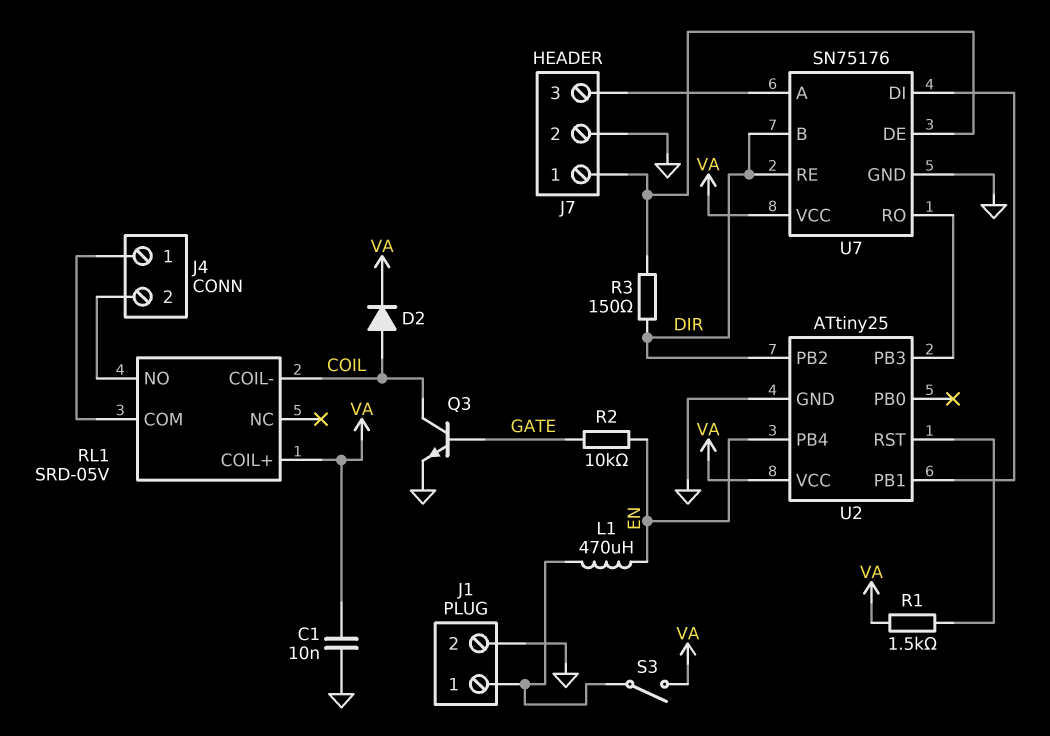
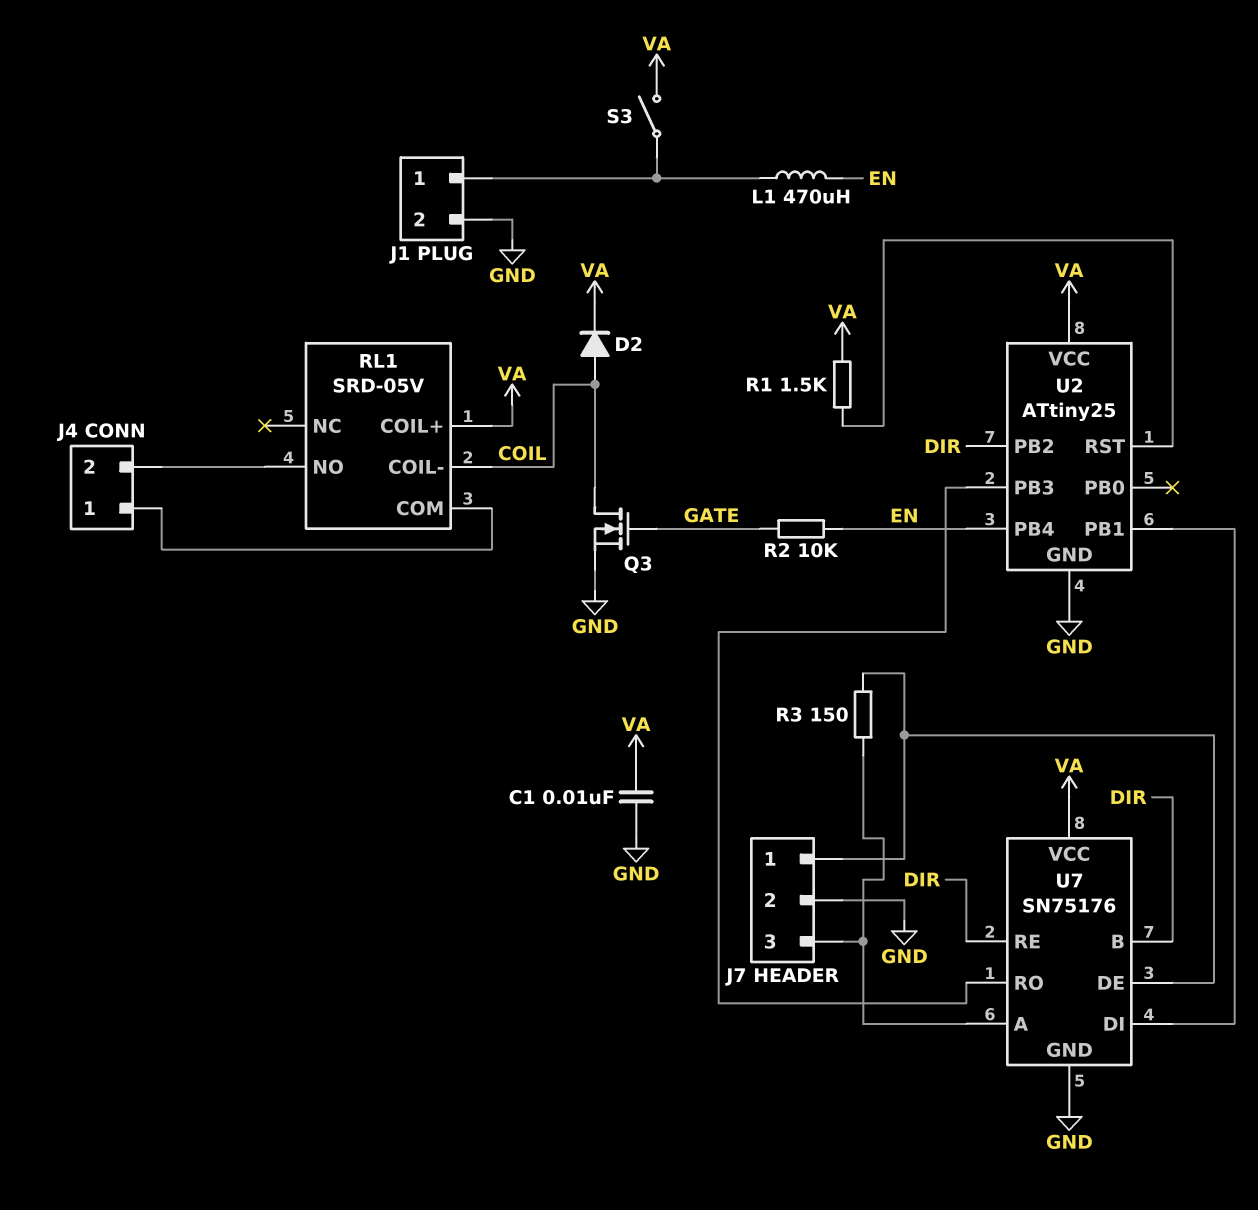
Q3: NPN (B GATE, C COIL, E GND) -> NMOS (G GATE, D COIL, S GND)
R3: 150 (DIR, J7/1) -> 150 (J7/1, J7/3)

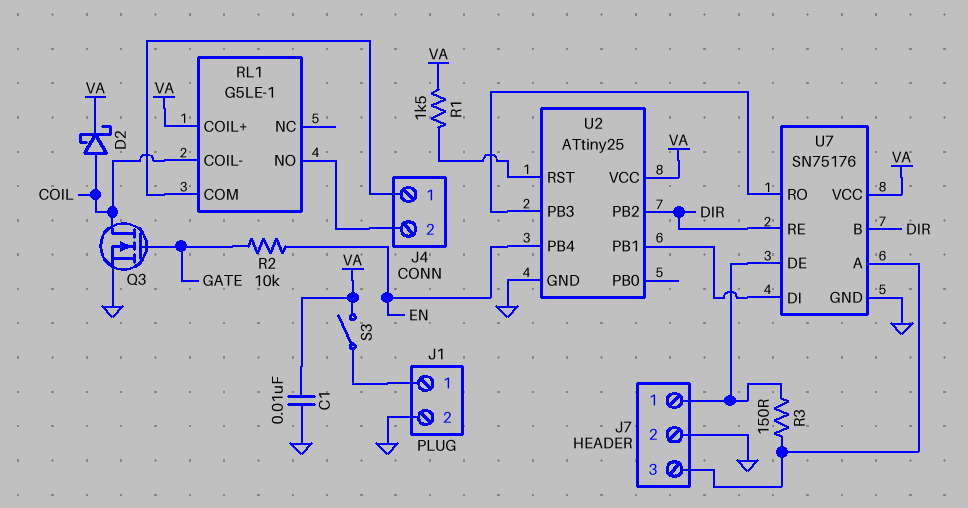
D2: diode (A COIL, K VA) -> schottky (A COIL, K VA)
L1: 470uH (EN, J1/1) -> none
RL1: SRD-05V -> G5LE-1

